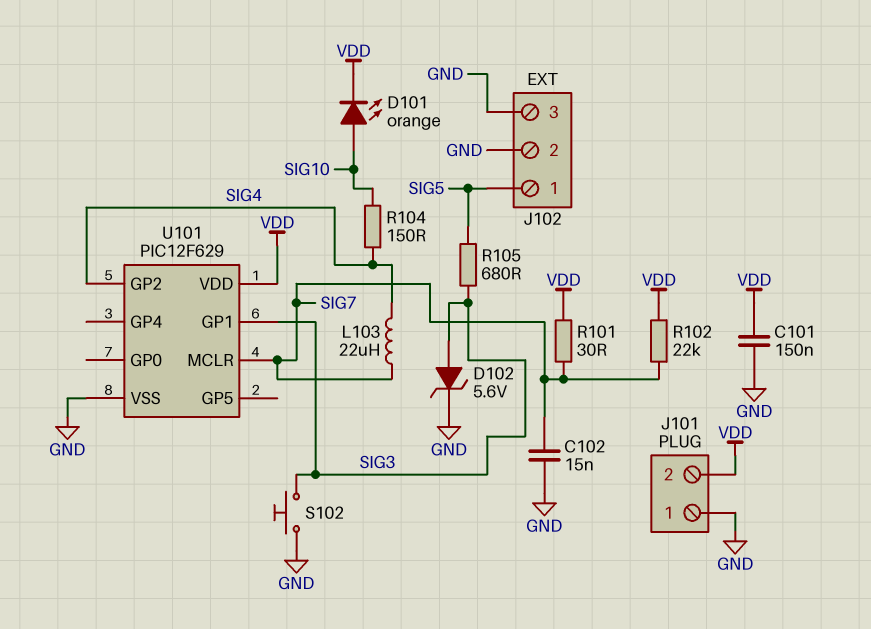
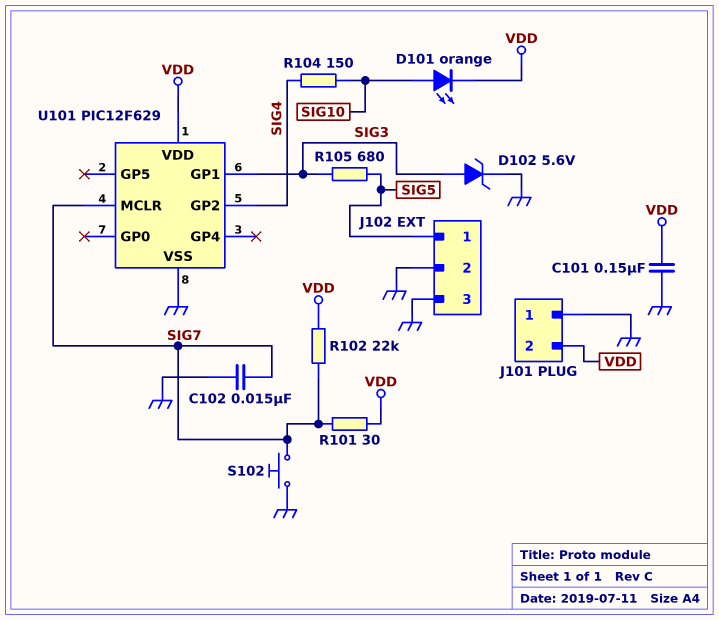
L103: 22uH (SIG4, SIG7) -> none
S102: button (GND, SIG3) -> button (GND, SIG7)

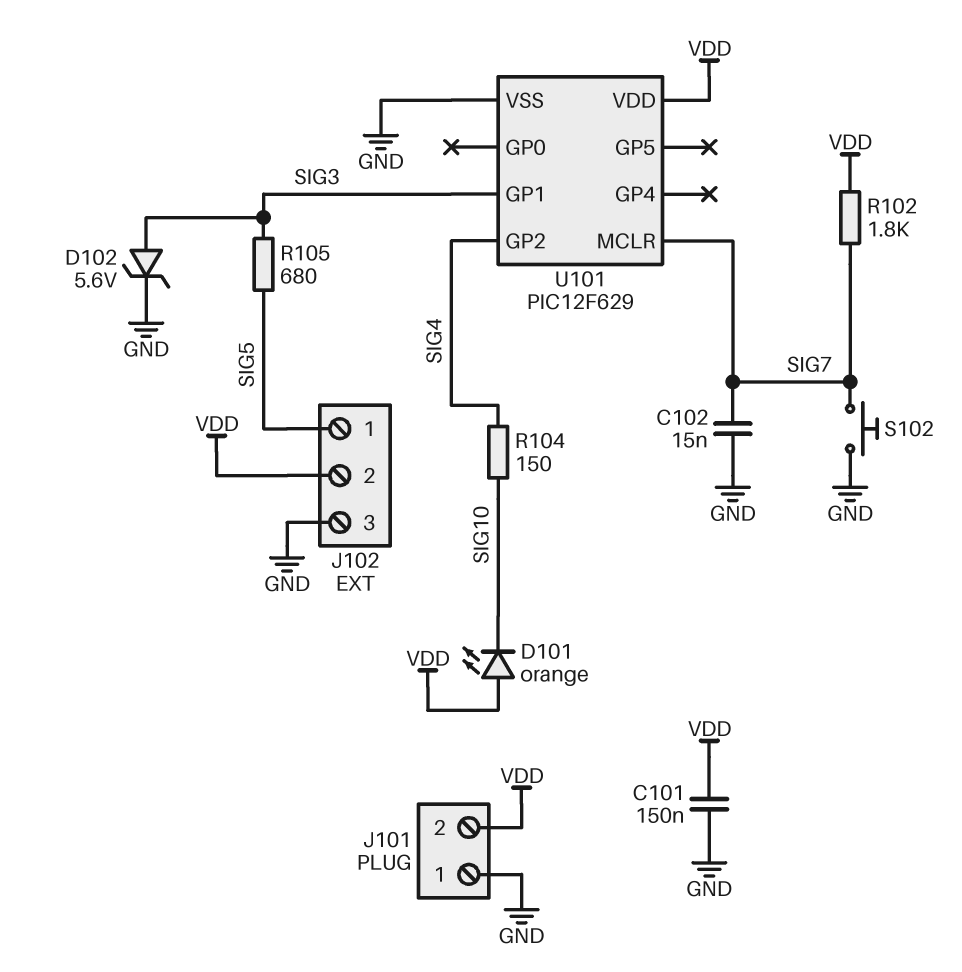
D101: LED orange (A SIG10, K VDD) -> LED orange (A VDD, K SIG10)
J102 pin 2: GND -> VDD
R101: 30 (SIG7, VDD) -> none
R102: 22k (SIG7, VDD) -> 1.8k (SIG7, VDD)

